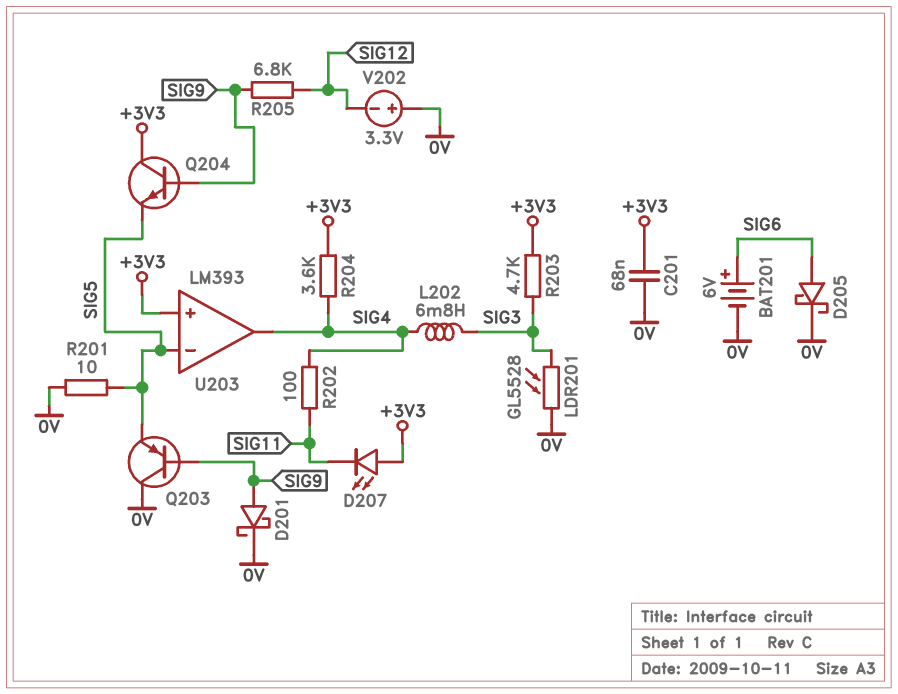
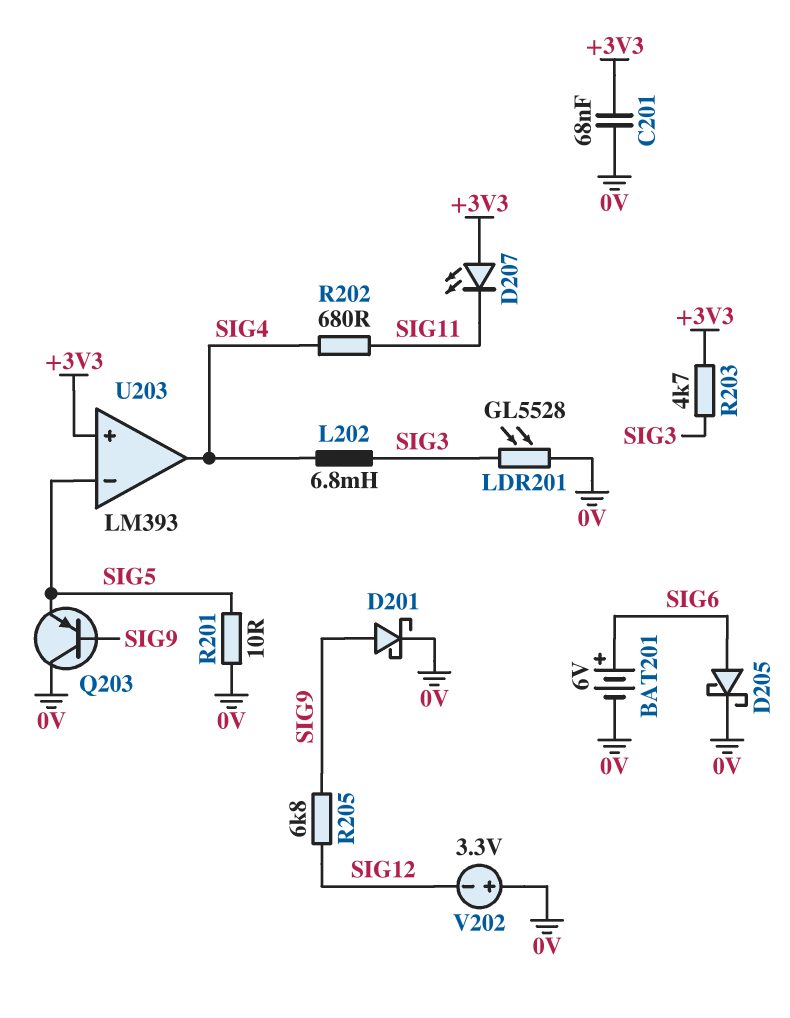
Q204: NPN (B SIG9, C +3V3, E SIG5) -> none
R202: 100 (SIG4, SIG11) -> 680 (SIG4, SIG11)
R204: 3.6k (+3V3, SIG4) -> none

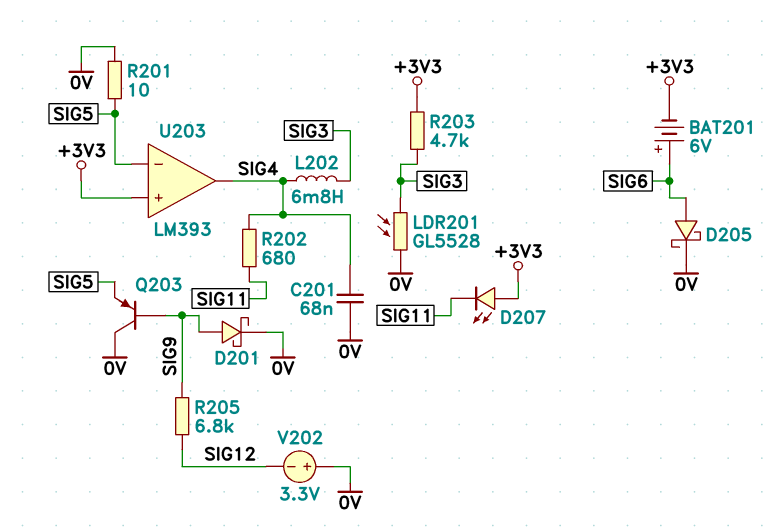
BAT201: 6V (plus SIG6, minus 0V) -> 6V (plus SIG6, minus +3V3)
C201: 68nF (+3V3, 0V) -> 68nF (0V, SIG4)

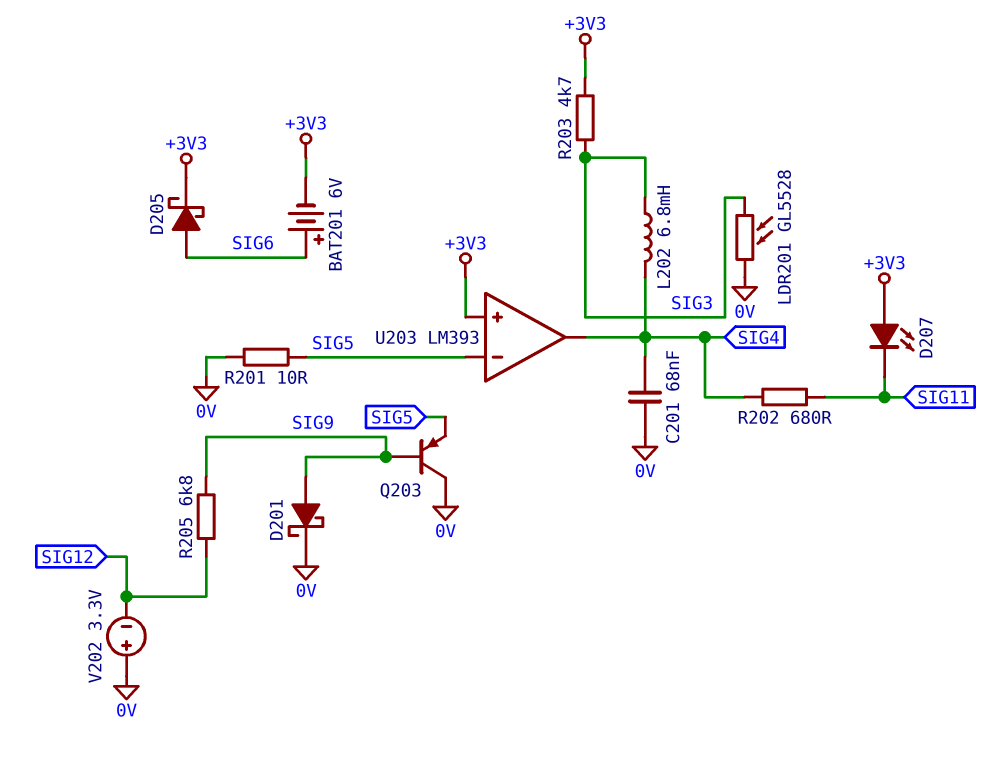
D205: schottky (A SIG6, K 0V) -> schottky (A SIG6, K +3V3)

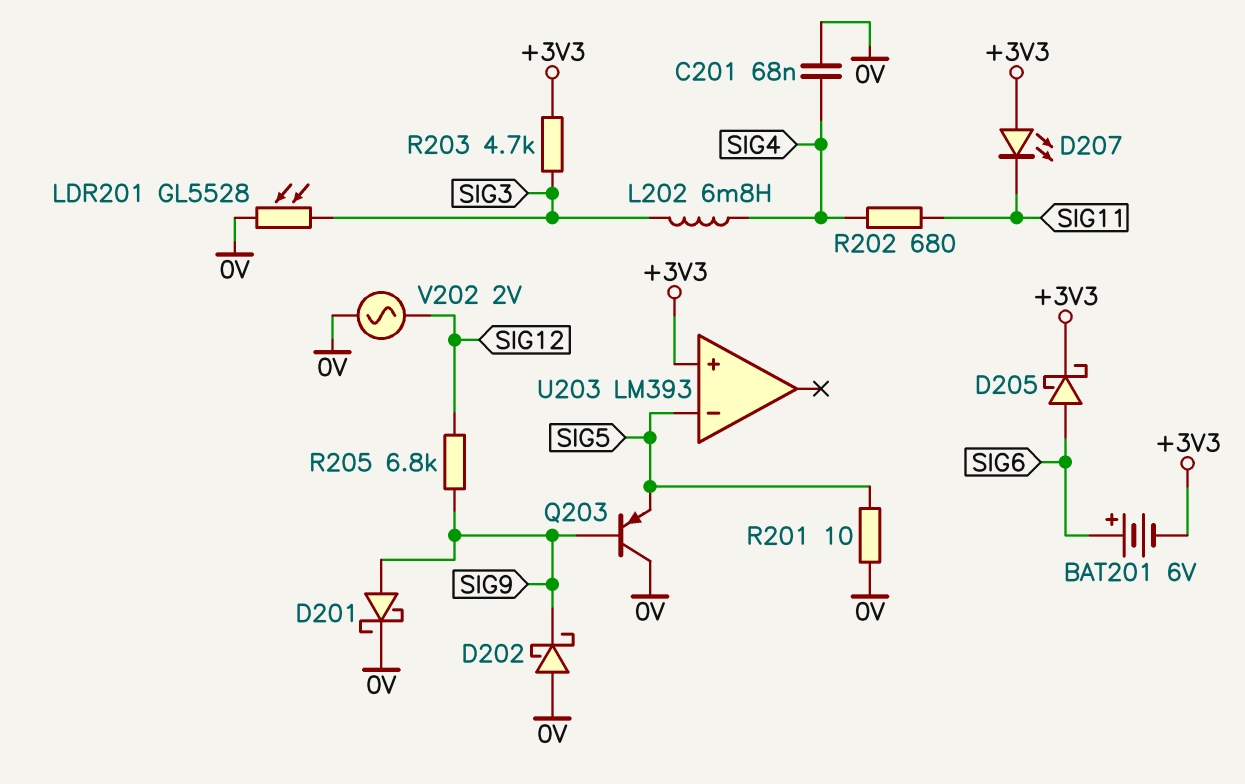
D202: none -> schottky (A 0V, K SIG9)
U203 pin out: SIG4 -> none
V202: 3.3V (plus 0V, minus SIG12) -> AC 2V (0V, SIG12)

